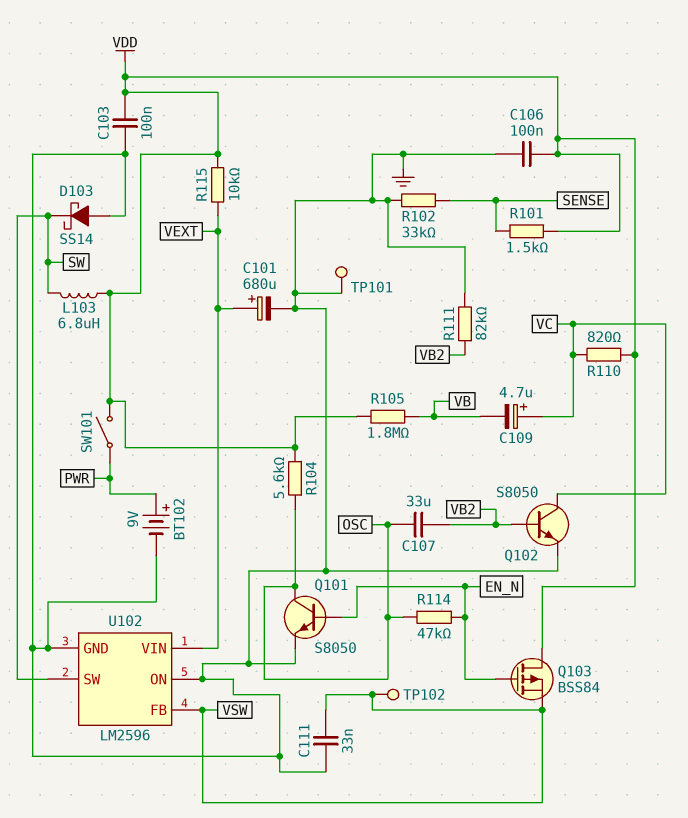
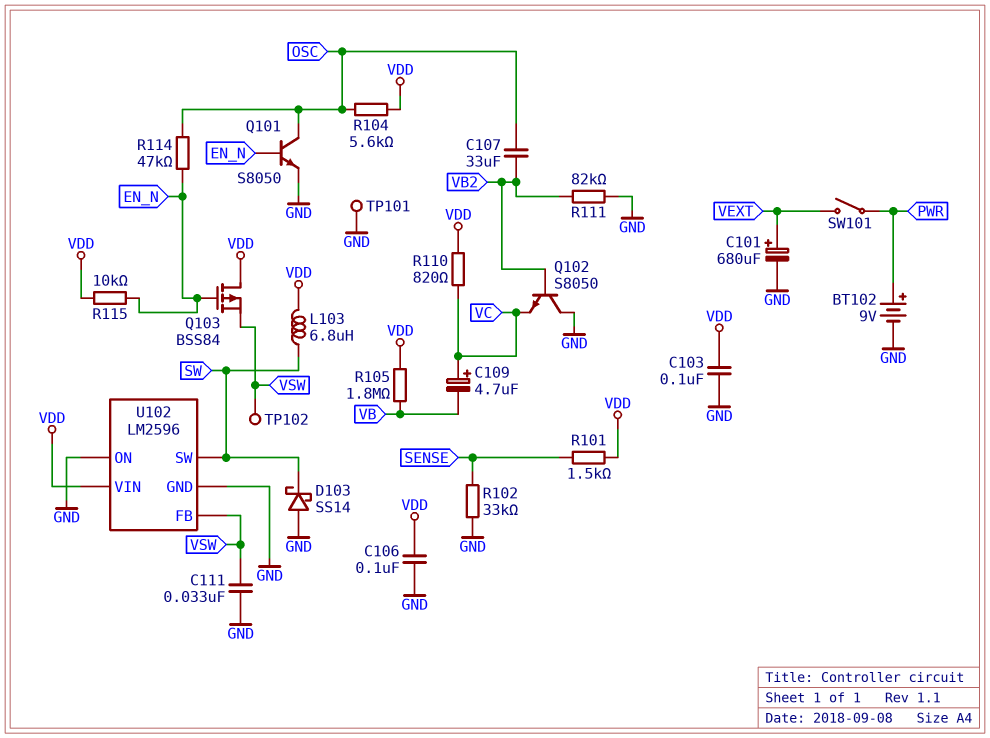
Q102: NPN S8050 (B VB2, C VC, E GND) -> NPN S8050 (B VB2, C GND, E VC)
R115: 10k (VDD, VEXT) -> 10k (EN_N, VDD)
SW101: switch (PWR, VDD) -> switch (PWR, VEXT)
U102 pin VIN: VEXT -> VDD

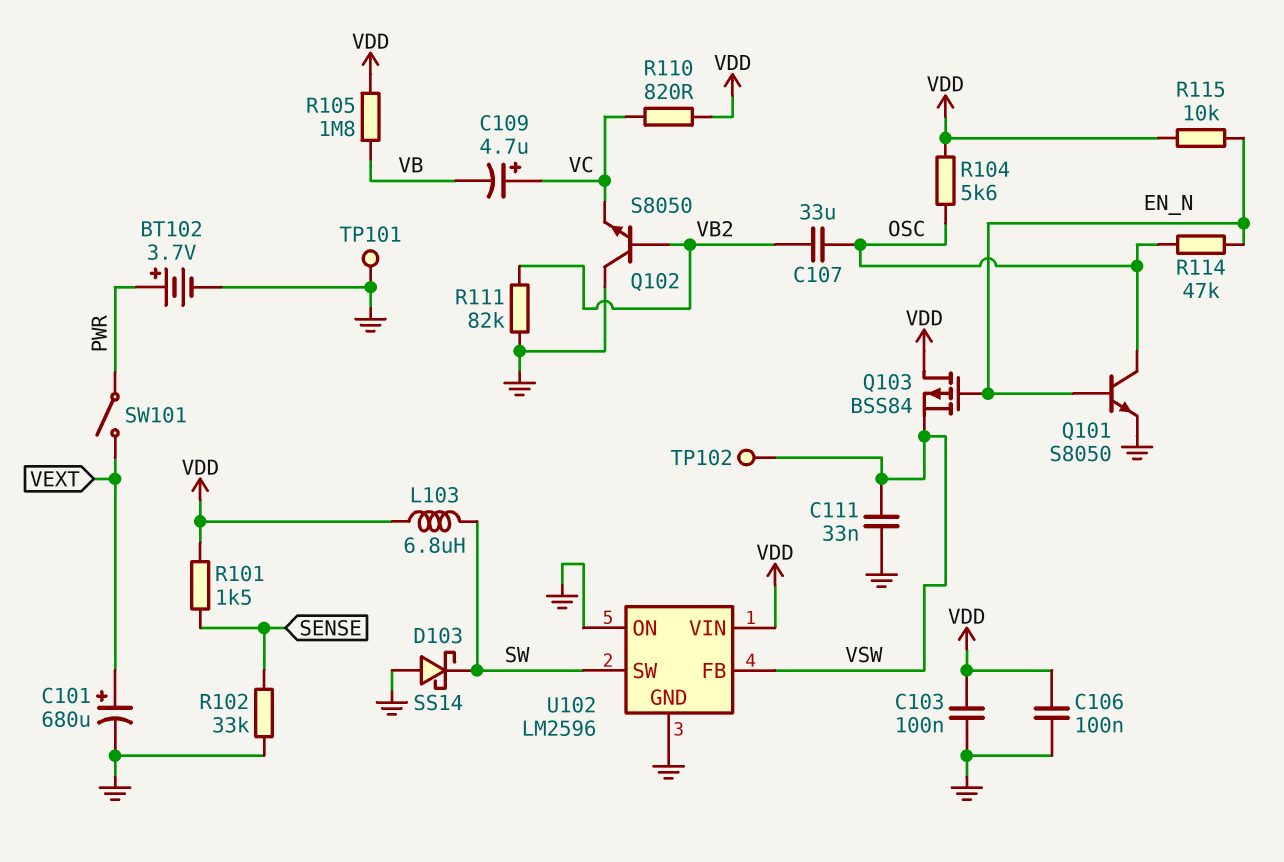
BT102: 9V (plus PWR, minus GND) -> 3.7V (plus PWR, minus GND)

